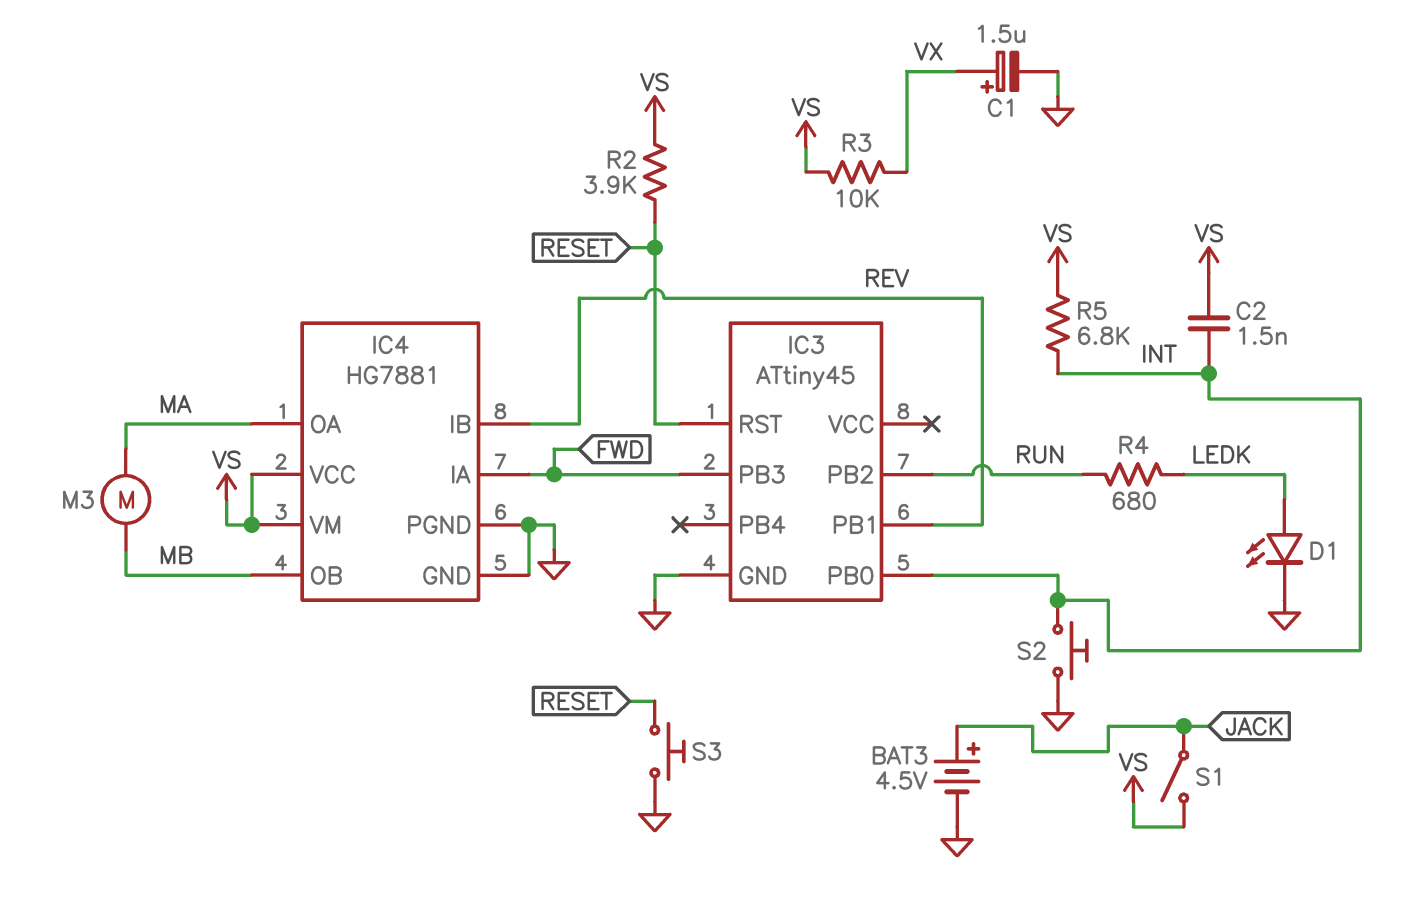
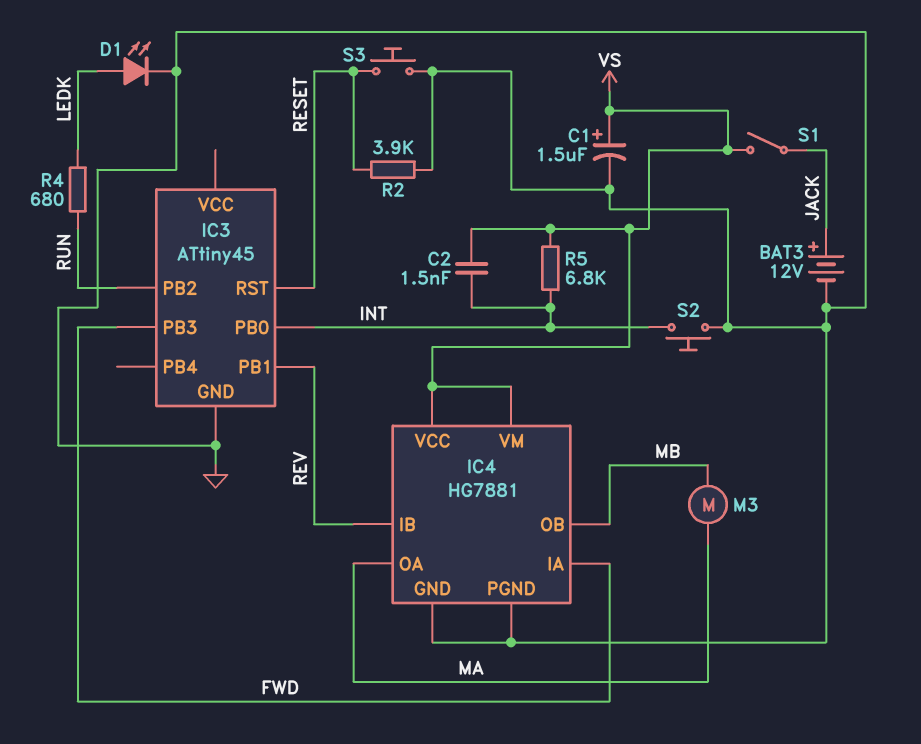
BAT3: 4.5V (plus JACK, minus GND) -> 12V (plus JACK, minus GND)
C1: 1.5uF (plus VX, minus GND) -> 1.5uF (plus VS, minus GND)
R2: 3.9k (RESET, VS) -> 3.9k (GND, RESET)
R3: 10k (VS, VX) -> none

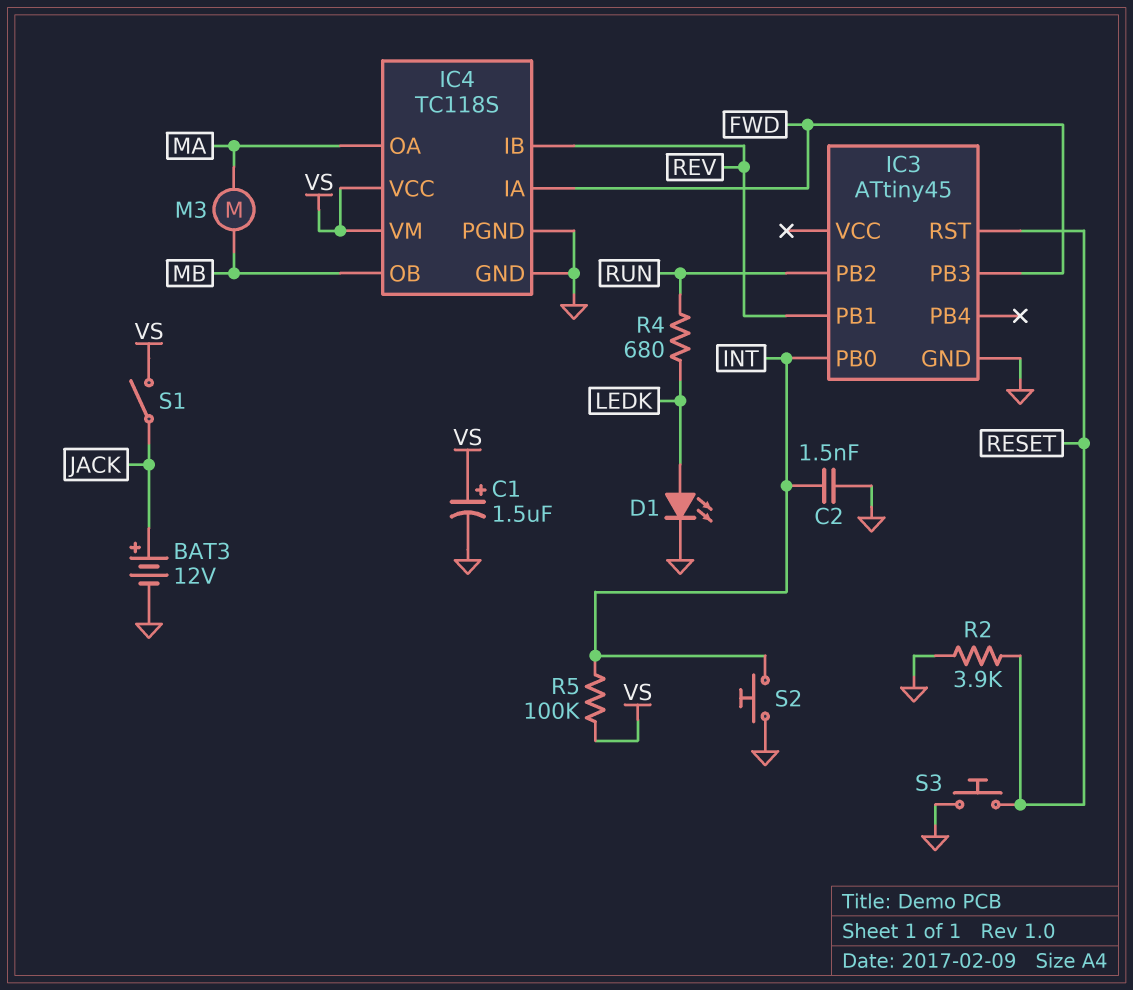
C2: 1.5nF (INT, VS) -> 1.5nF (GND, INT)
IC4: HG7881 -> TC118S
R5: 6.8k (INT, VS) -> 100k (INT, VS)

